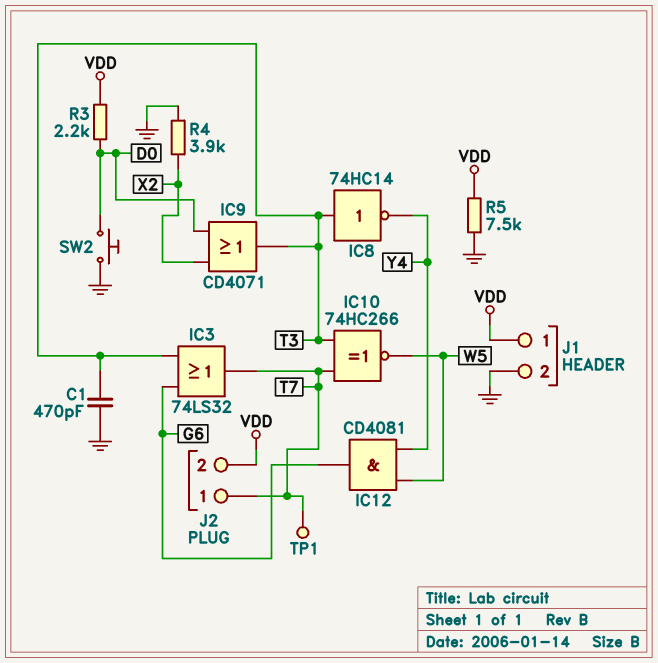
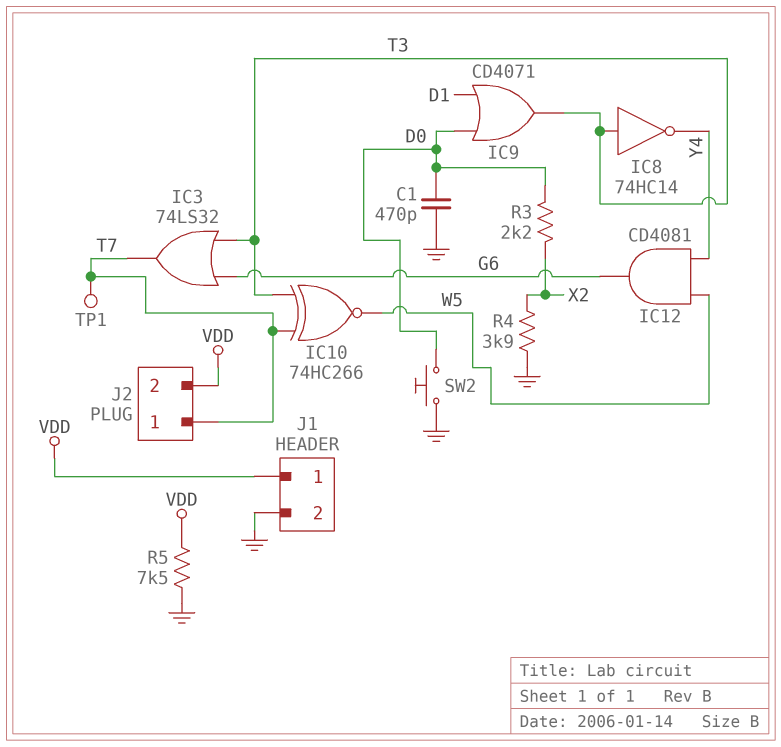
C1: 470pF (GND, T3) -> 470pF (D0, GND)
IC9: OR CD4071 (in D0, in X2, out T3) -> OR CD4071 (in D0, in D1, out T3)
R3: 2.2k (D0, VDD) -> 2.2k (D0, X2)

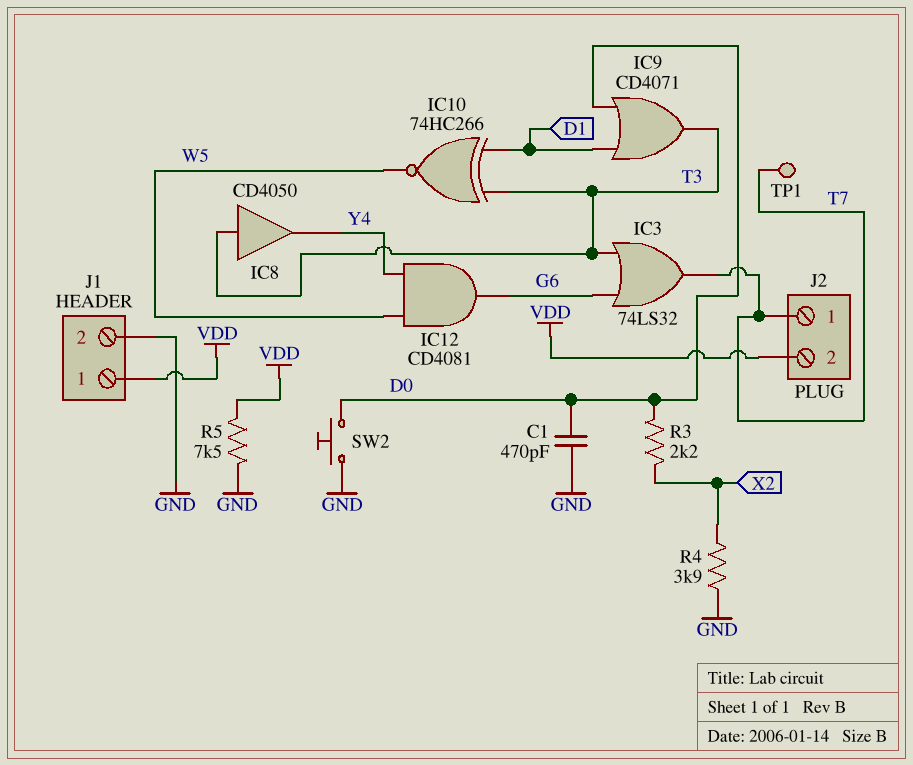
IC8: NOT 74HC14 (in T3, out Y4) -> buffer CD4050 (in T3, out Y4)
IC10: XNOR 74HC266 (in T3, in T7, out W5) -> XNOR 74HC266 (in D1, in T3, out W5)

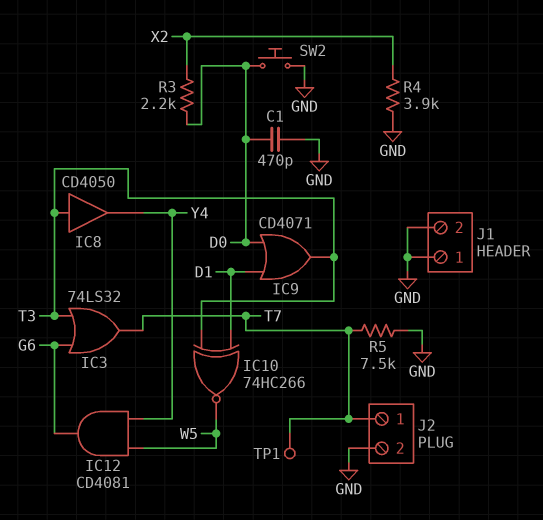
J1 pin 1: VDD -> GND
J2 pin 2: VDD -> GND
R5: 7.5k (GND, VDD) -> 7.5k (GND, T7)

